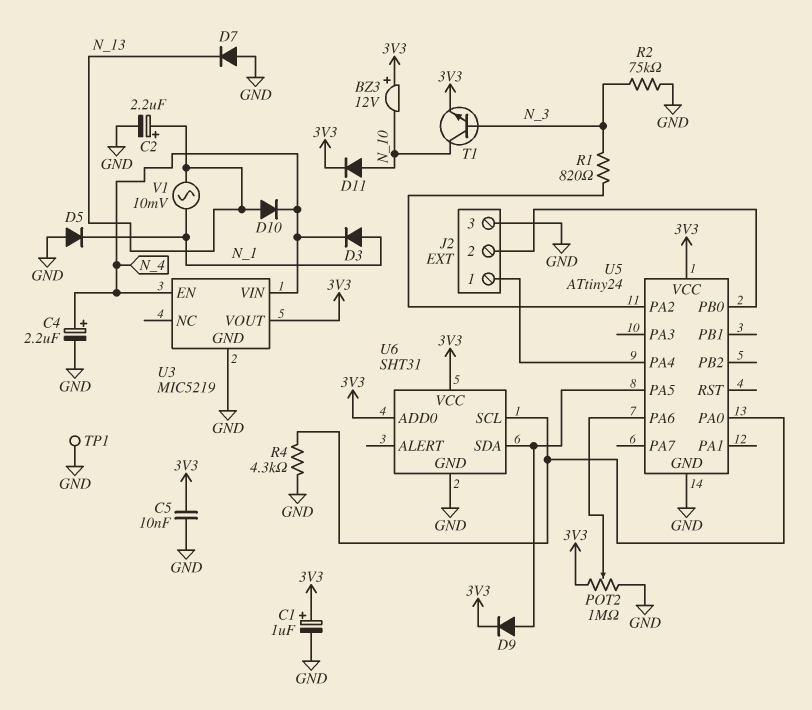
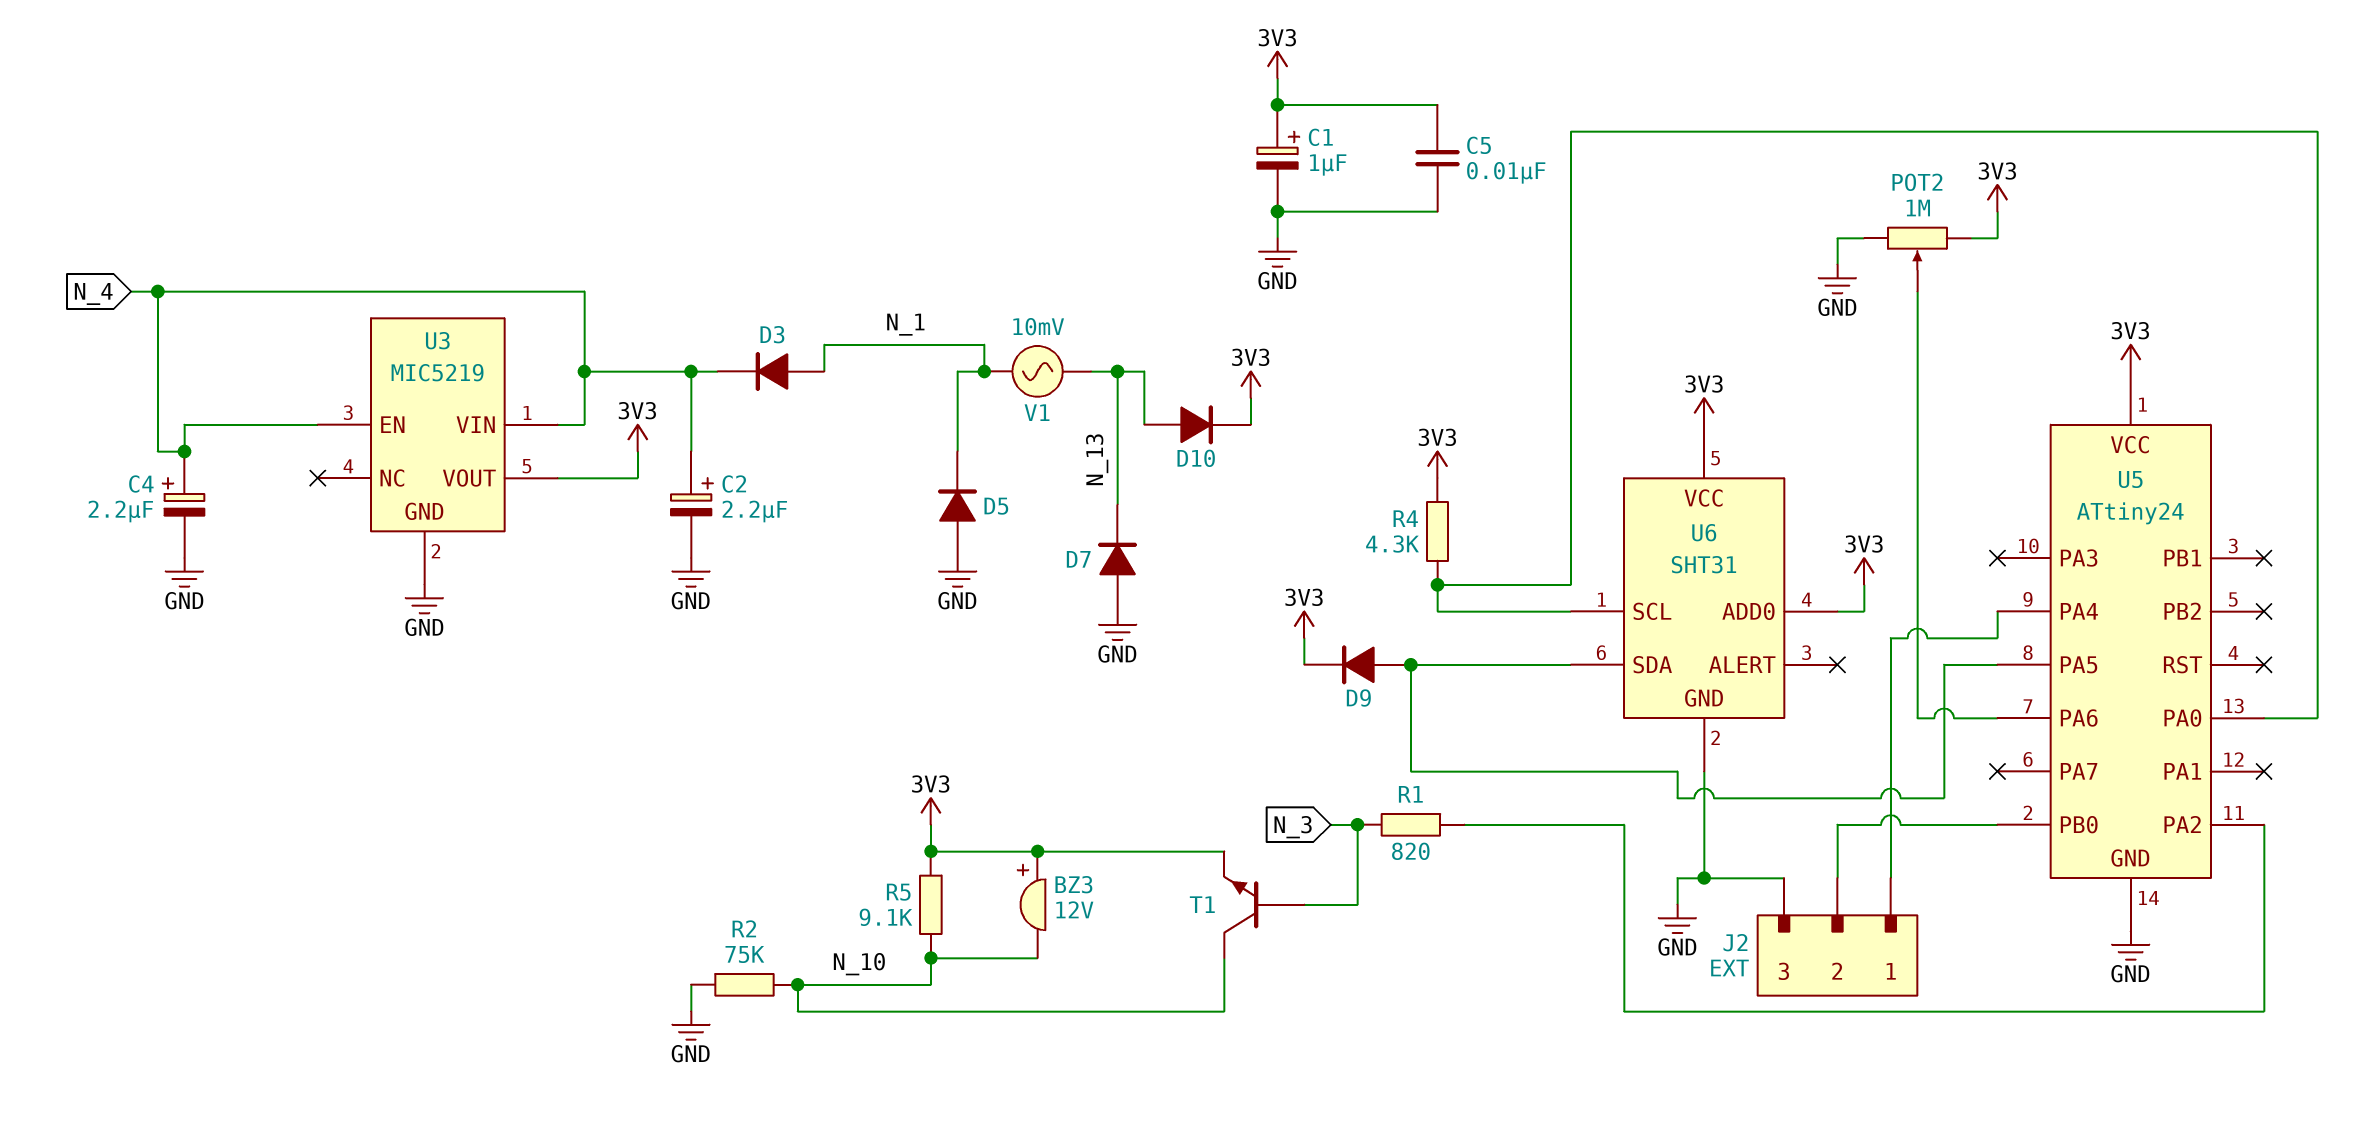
C2: 2.2uF (plus N_13, minus GND) -> 2.2uF (plus N_4, minus GND)
D10: diode (A N_13, K N_4) -> diode (A N_13, K 3V3)
D11: diode (A N_10, K 3V3) -> none
R2: 75k (GND, N_3) -> 75k (GND, N_10)
R4: 4.3k (GND, U5/PA0) -> 4.3k (3V3, U5/PA0)
R5: none -> 9.1k (3V3, N_10)
TP1: test point (GND) -> none

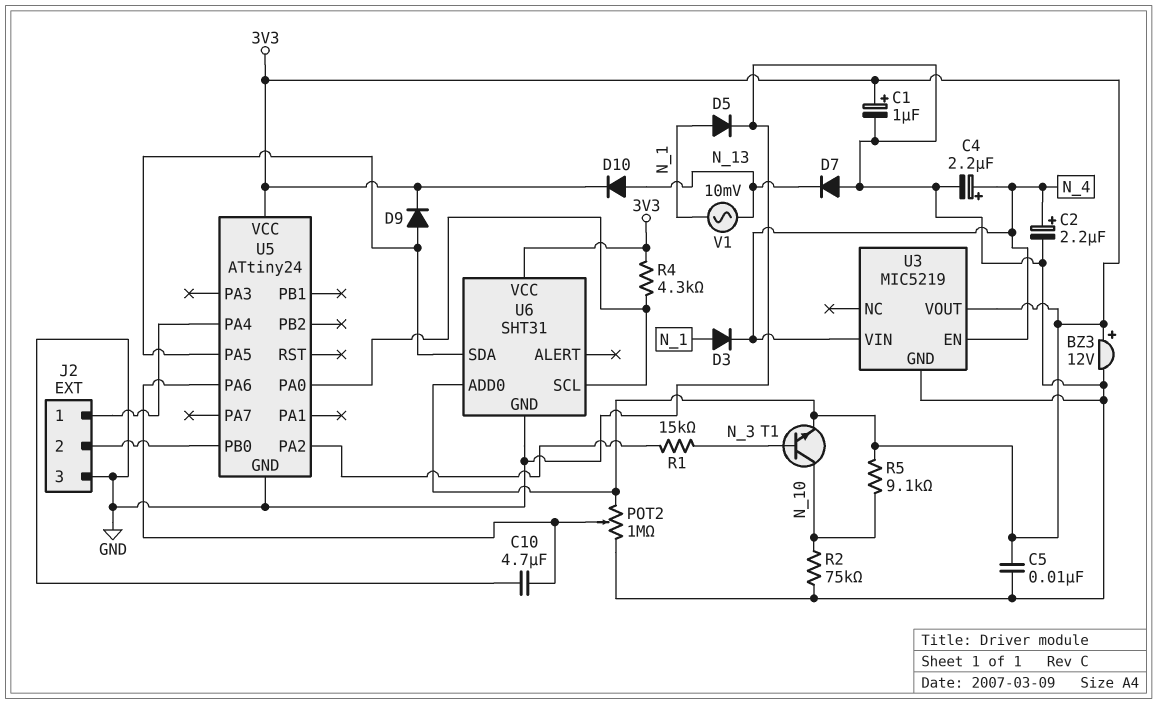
BZ3: buzzer 12V (plus 3V3, minus N_10) -> buzzer 12V (plus 3V3, minus GND)
C10: none -> 4.7uF (GND, U5/PA6)
D5: diode (A GND, K N_1) -> diode (A N_1, K GND)
R1: 820 (N_3, U5/PA2) -> 15k (N_3, U5/PA2)

